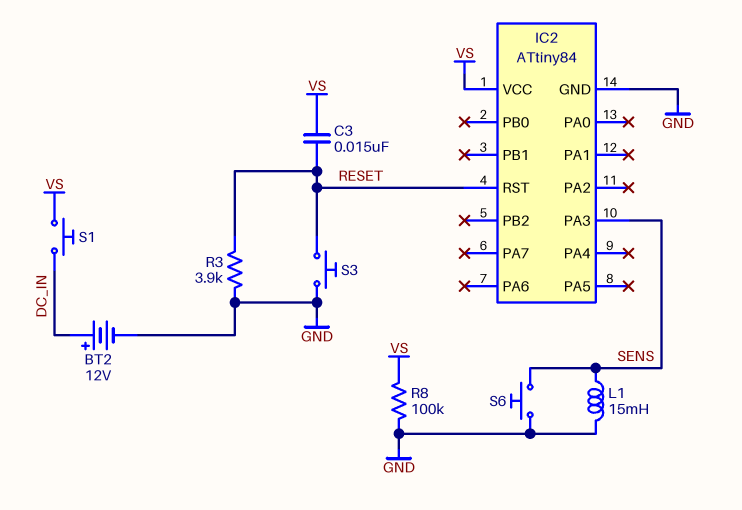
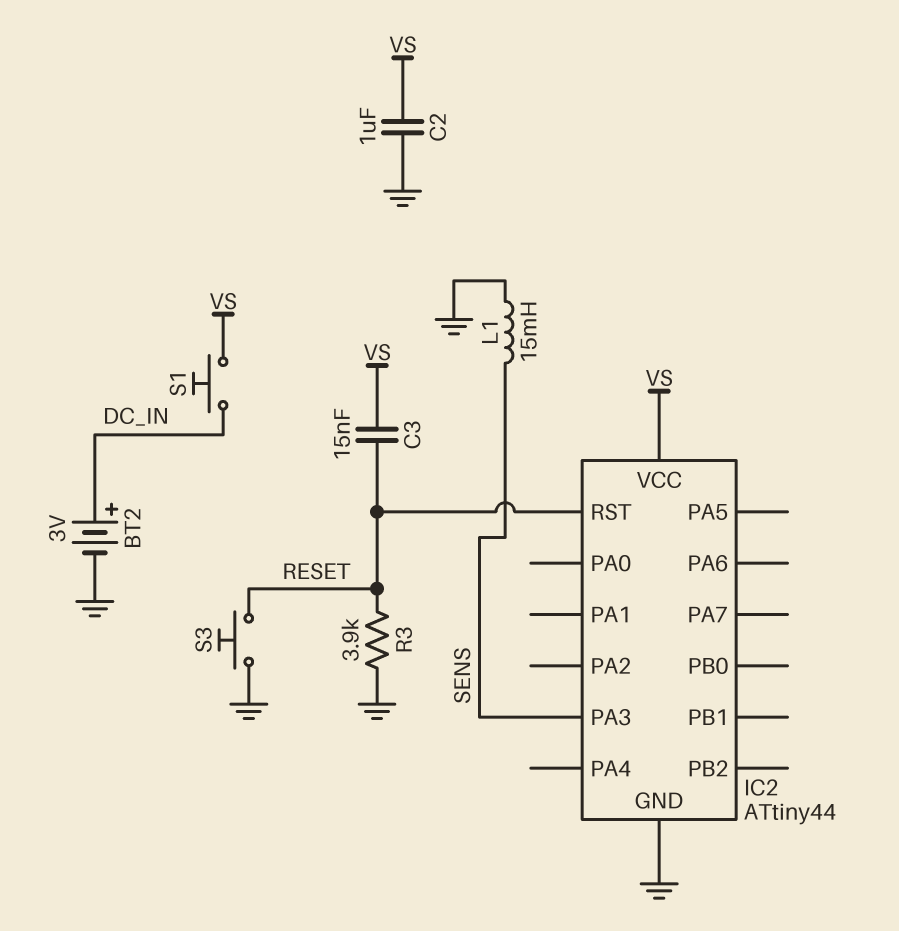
BT2: 12V (plus DC_IN, minus GND) -> 3V (plus DC_IN, minus GND)
C2: none -> 1uF (GND, VS)
IC2: ATtiny84 -> ATtiny44
R8: 100k (GND, VS) -> none
S6: button (GND, SENS) -> none

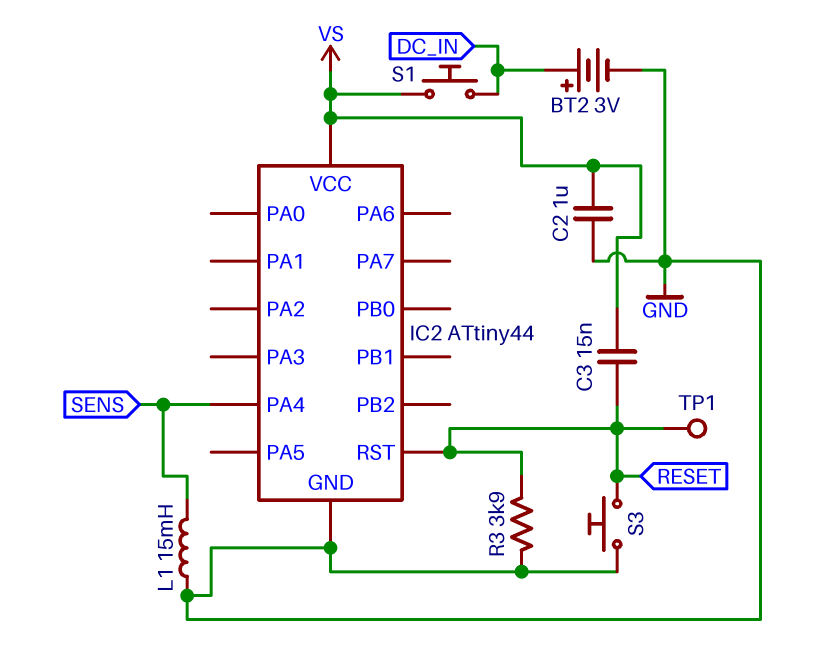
IC2 pin PA3: SENS -> none
IC2 pin PA4: none -> SENS
TP1: none -> test point (RESET)

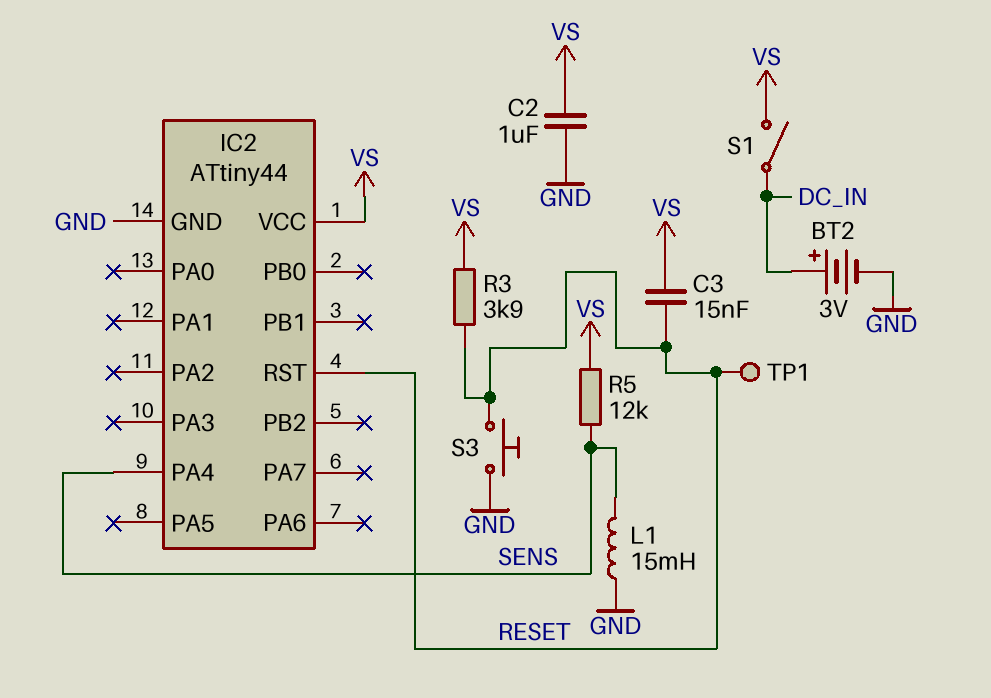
R3: 3.9k (GND, RESET) -> 3.9k (RESET, VS)
R5: none -> 12k (SENS, VS)
S1: button (DC_IN, VS) -> switch (DC_IN, VS)

